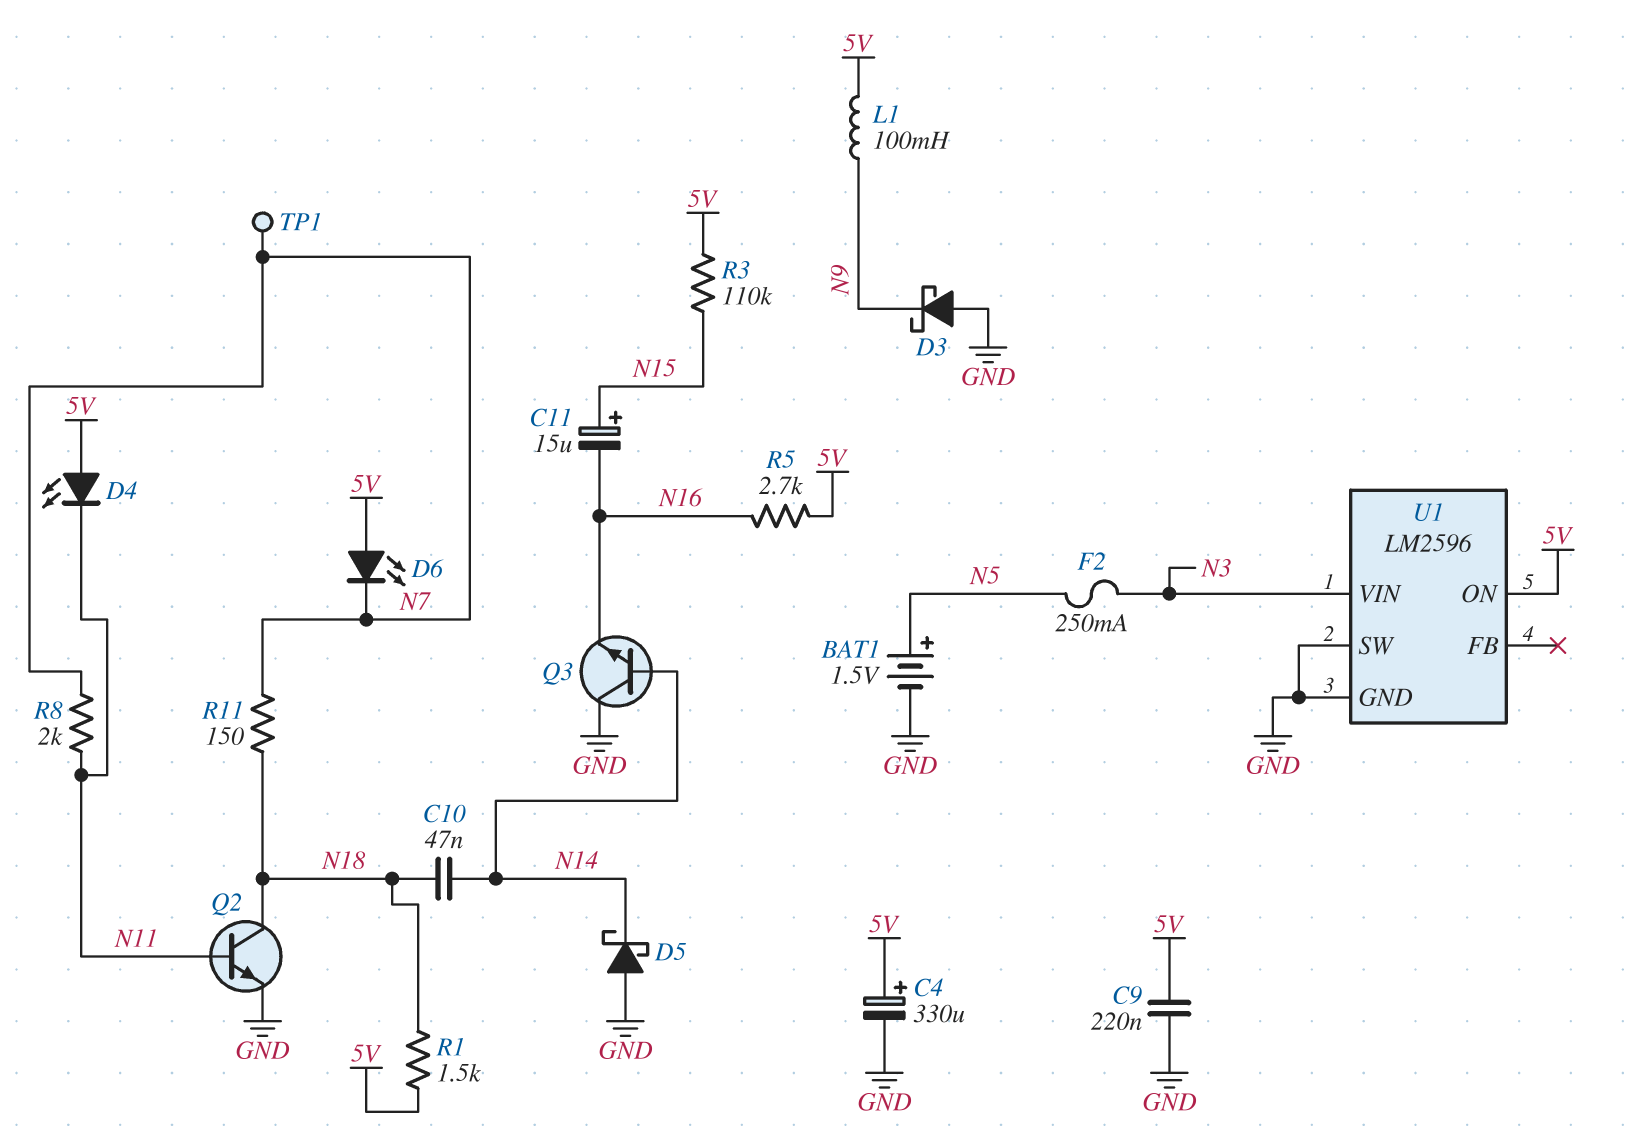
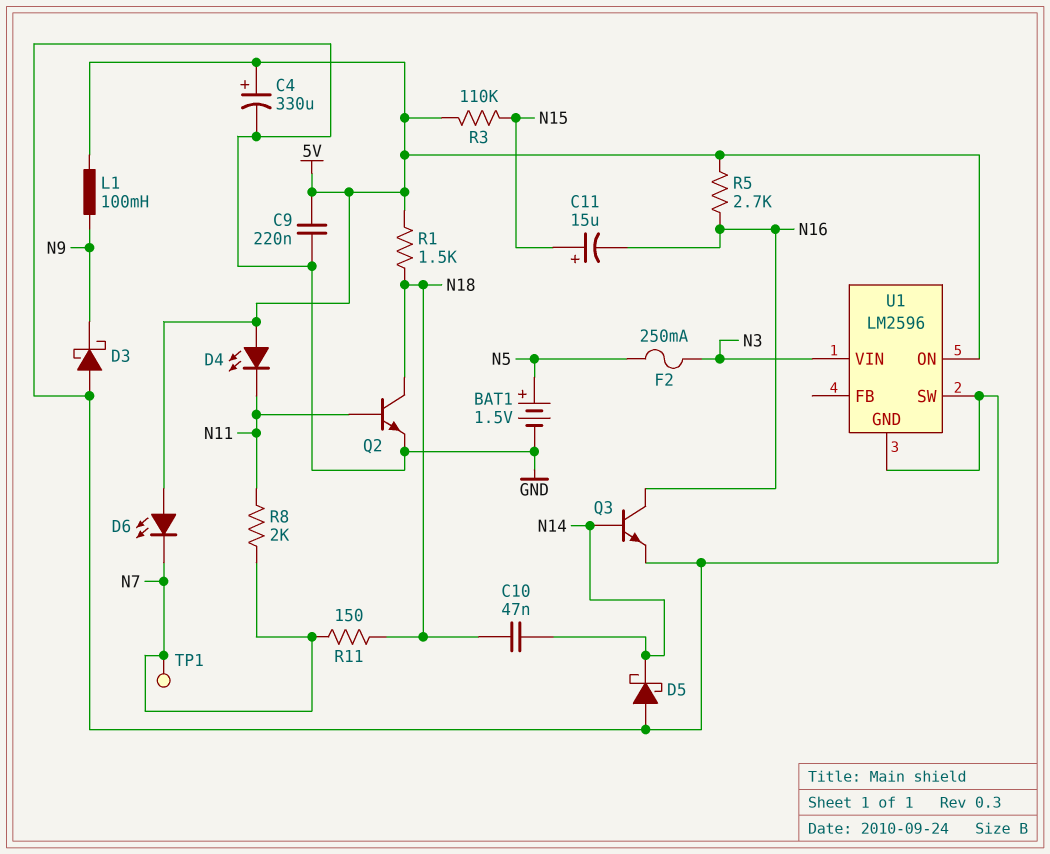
Q3: NPN (B N14, C GND, E N16) -> NPN (B N14, C N16, E GND)

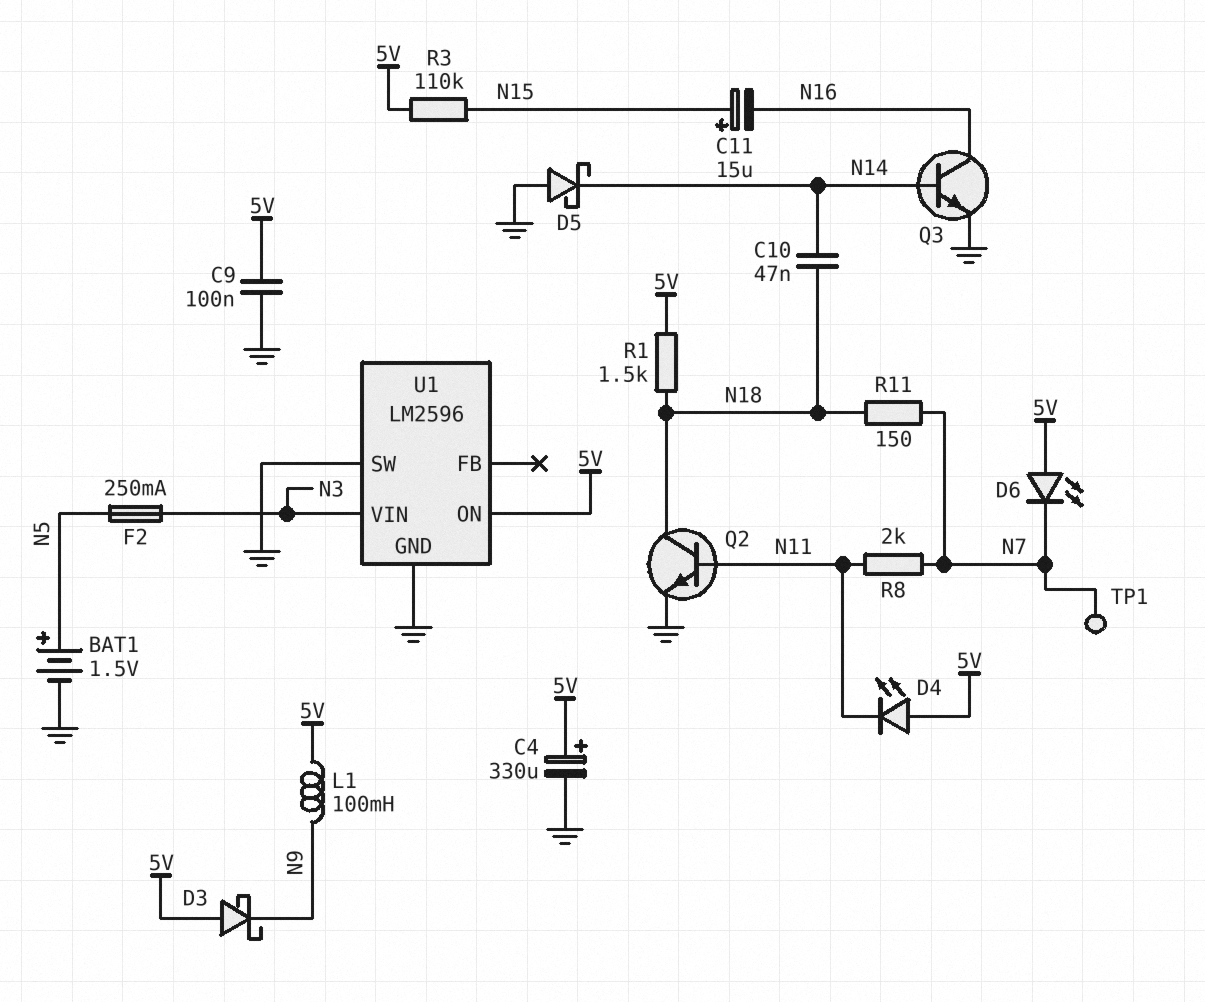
C9: 220nF (5V, GND) -> 100nF (5V, GND)
D3: schottky (A GND, K N9) -> schottky (A 5V, K N9)
R5: 2.7k (5V, N16) -> none

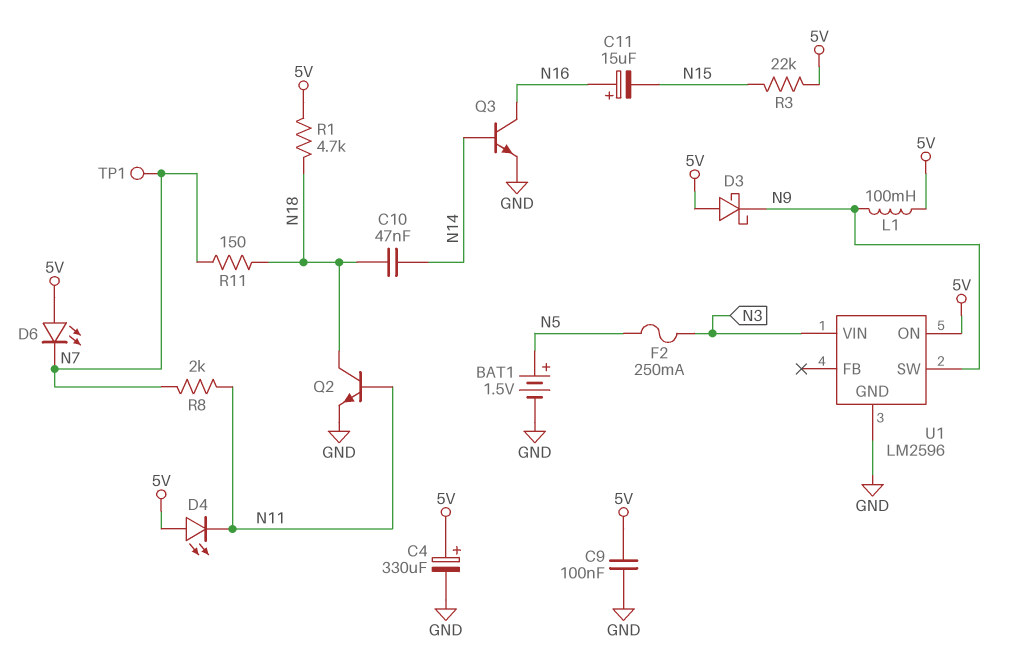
C11: 15uF (plus N15, minus N16) -> 15uF (plus N16, minus N15)
D5: schottky (A GND, K N14) -> none
R1: 1.5k (5V, N18) -> 4.7k (5V, N18)
R3: 110k (5V, N15) -> 22k (5V, N15)
U1 pin SW: GND -> N9

